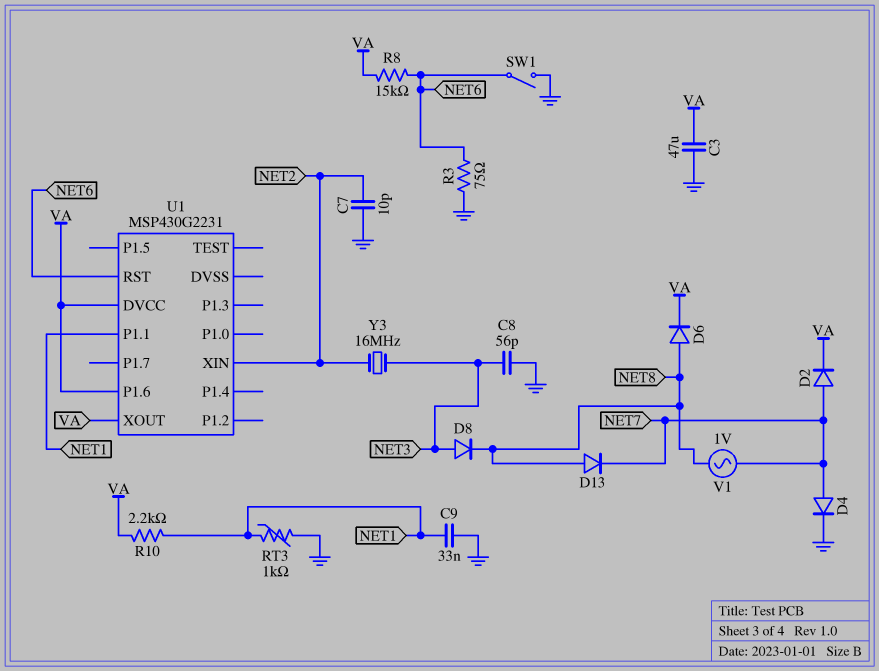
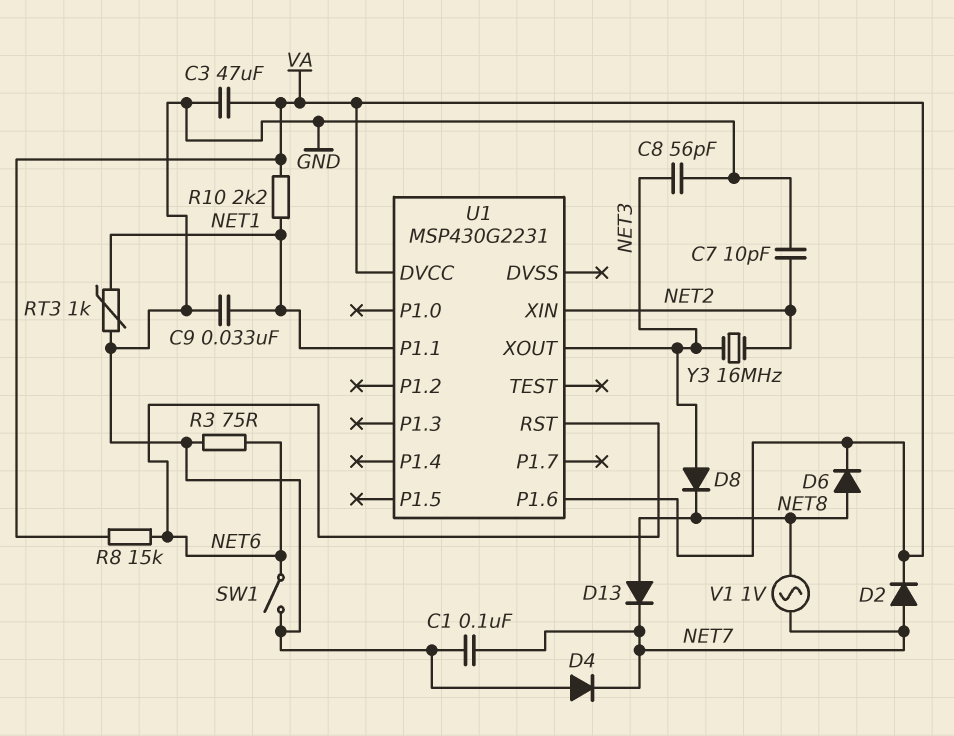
C1: none -> 100nF (GND, NET7)
D4: diode (A NET7, K GND) -> diode (A GND, K NET7)
U1 pin XOUT: VA -> NET3

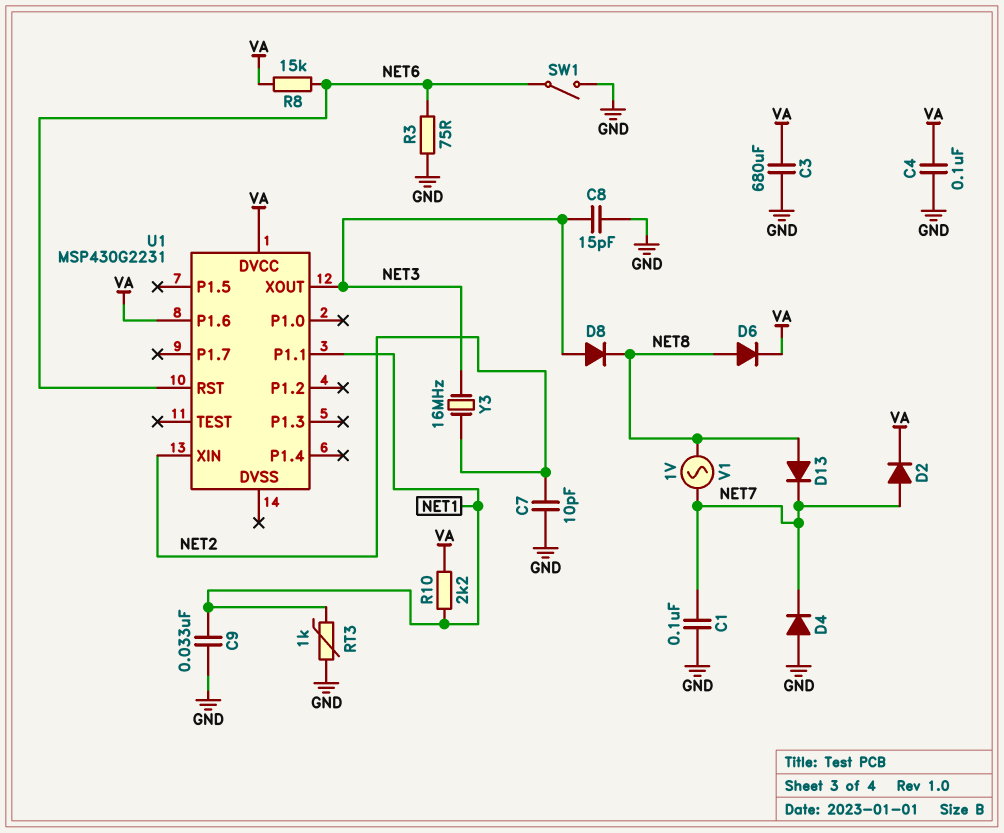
C3: 47uF (GND, VA) -> 680uF (GND, VA)
C4: none -> 100nF (GND, VA)
C8: 56pF (GND, NET3) -> 15pF (GND, NET3)

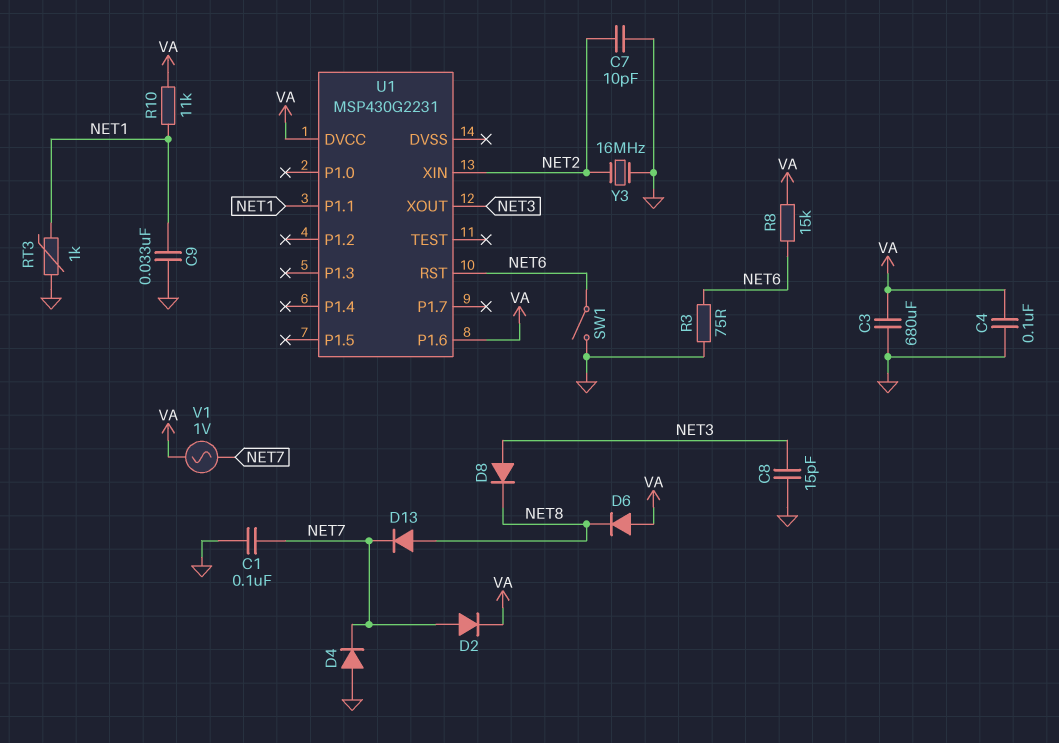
D6: diode (A NET8, K VA) -> diode (A VA, K NET8)
R10: 2.2k (NET1, VA) -> 11k (NET1, VA)
V1: AC 1V (NET7, NET8) -> AC 1V (NET7, VA)
Y3: 16MHz (NET2, NET3) -> 16MHz (GND, NET2)

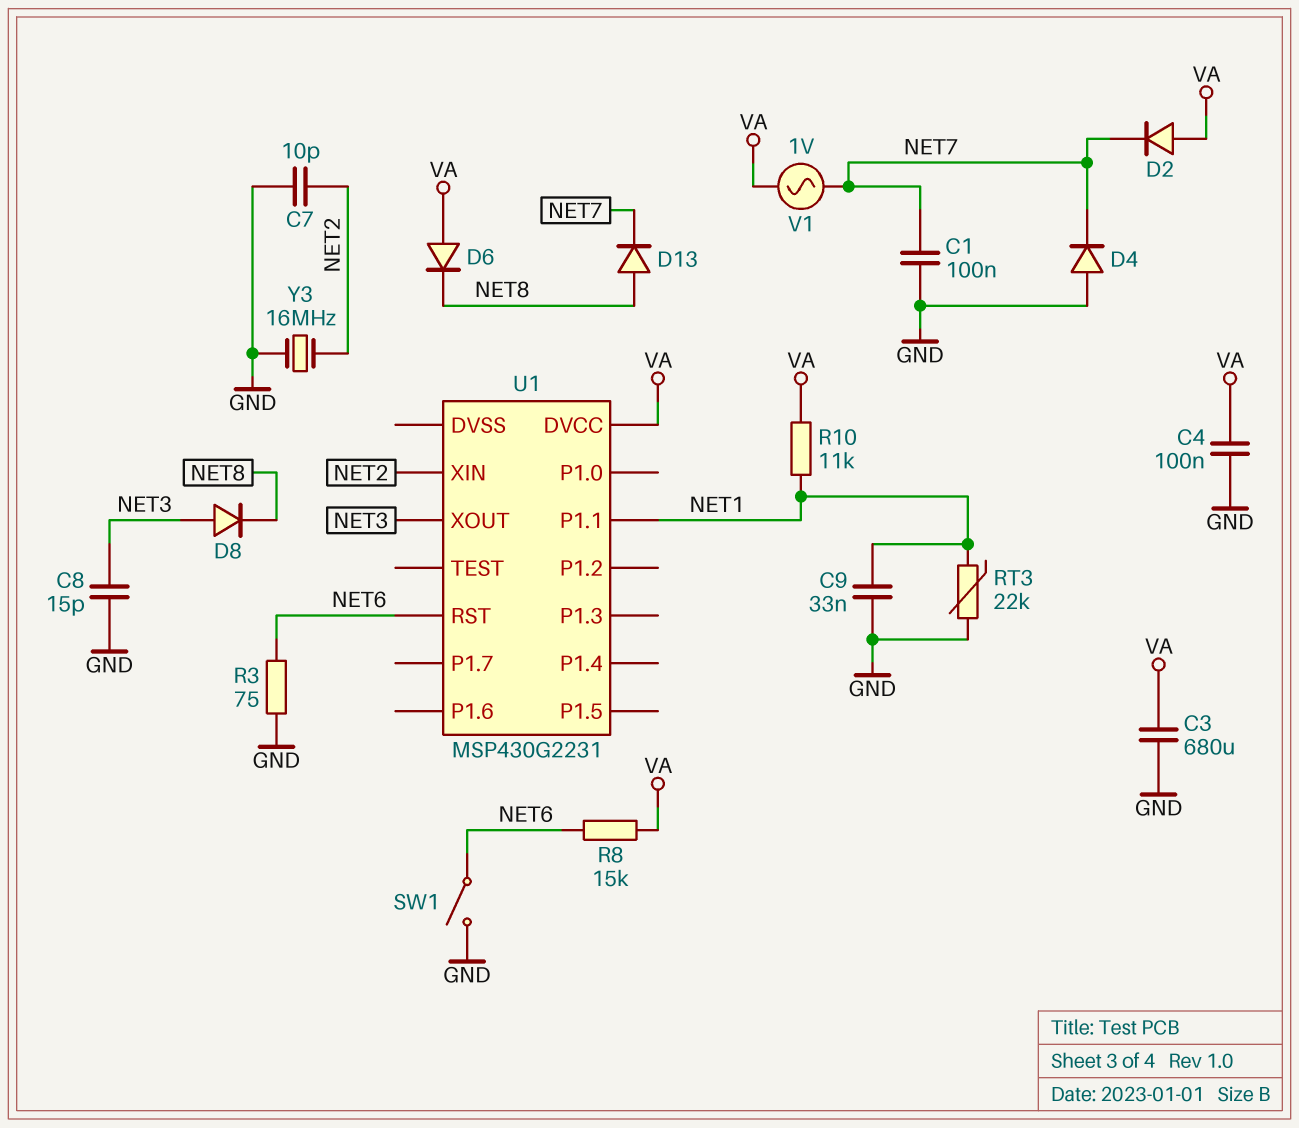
D2: diode (A NET7, K VA) -> diode (A VA, K NET7)
RT3: 1k (GND, NET1) -> 22k (GND, NET1)
U1 pin P1.6: VA -> none

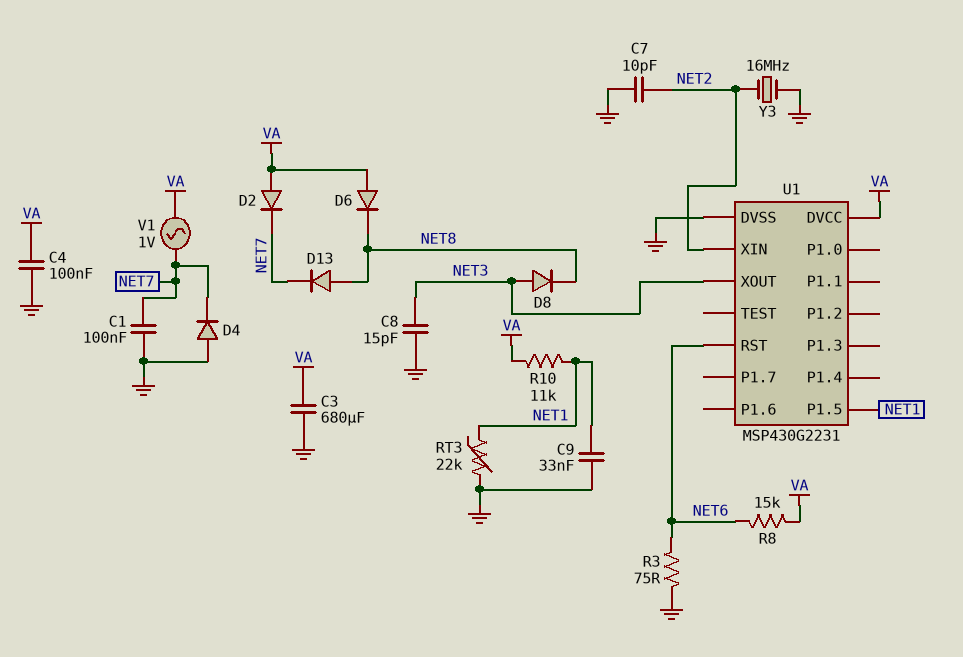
SW1: switch (GND, NET6) -> none
U1 pin DVSS: none -> GND
U1 pin P1.1: NET1 -> none
U1 pin P1.5: none -> NET1

